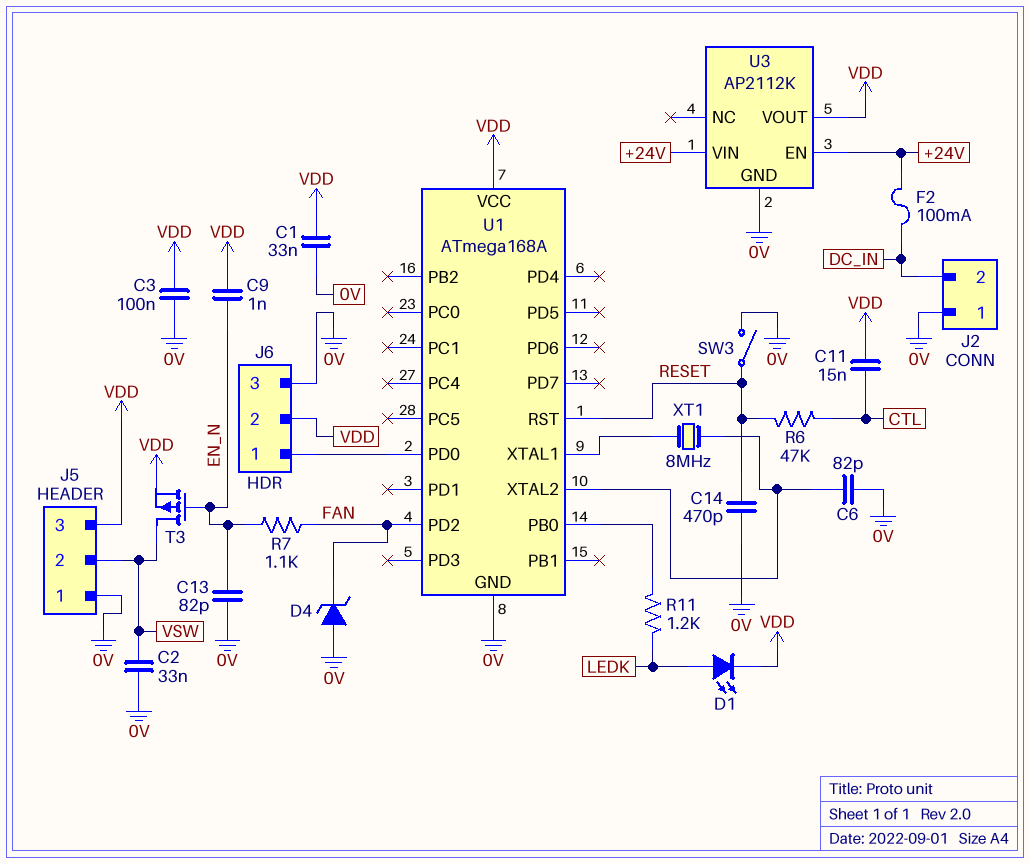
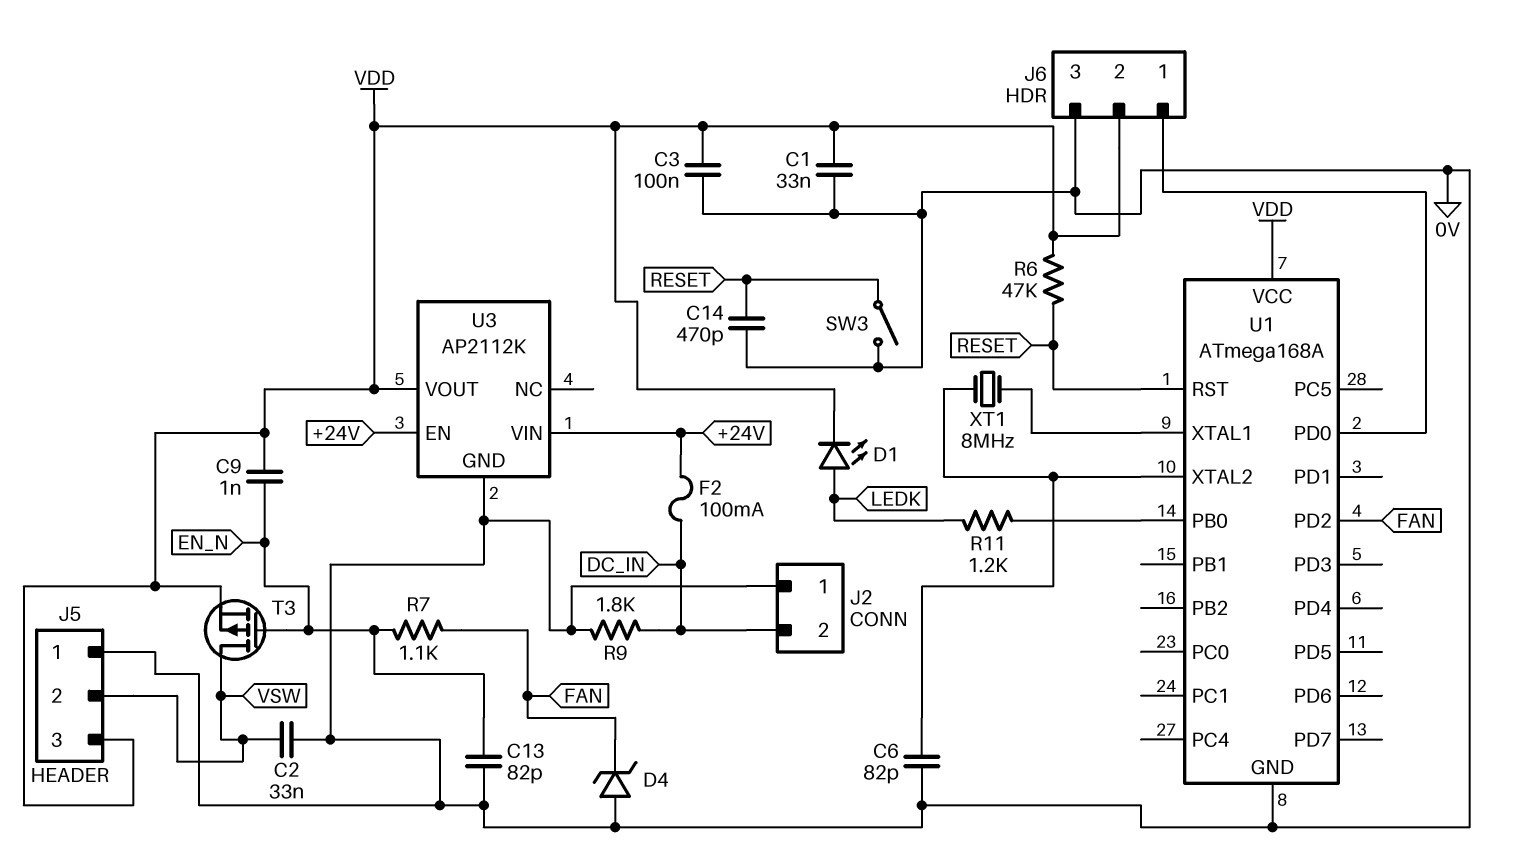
C11: 15nF (CTL, VDD) -> none
R6: 47k (CTL, RESET) -> 47k (RESET, VDD)
R9: none -> 1.8k (0V, DC_IN)

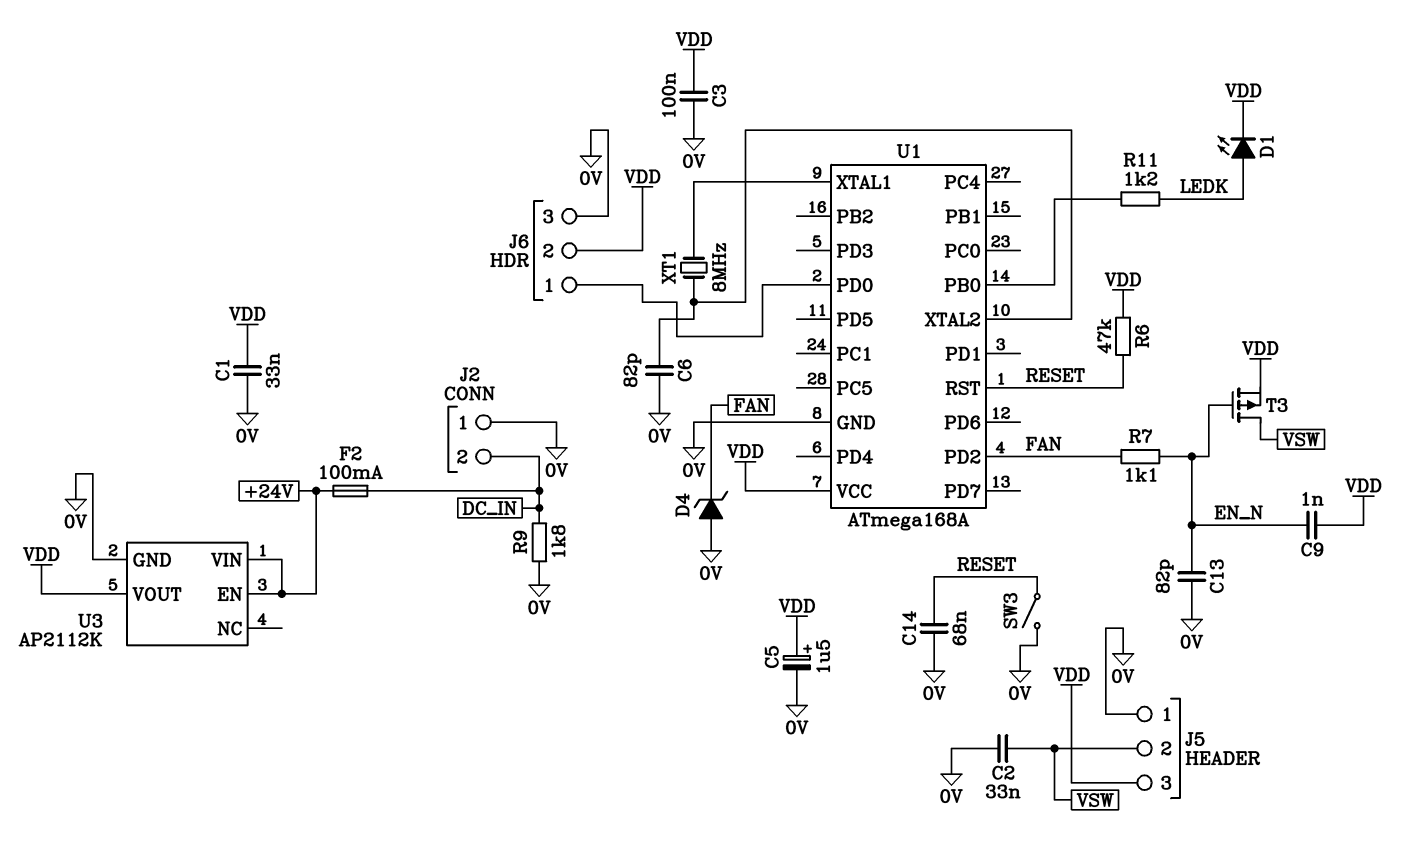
C5: none -> 1.5uF (plus VDD, minus 0V)
C14: 470pF (0V, RESET) -> 68nF (0V, RESET)

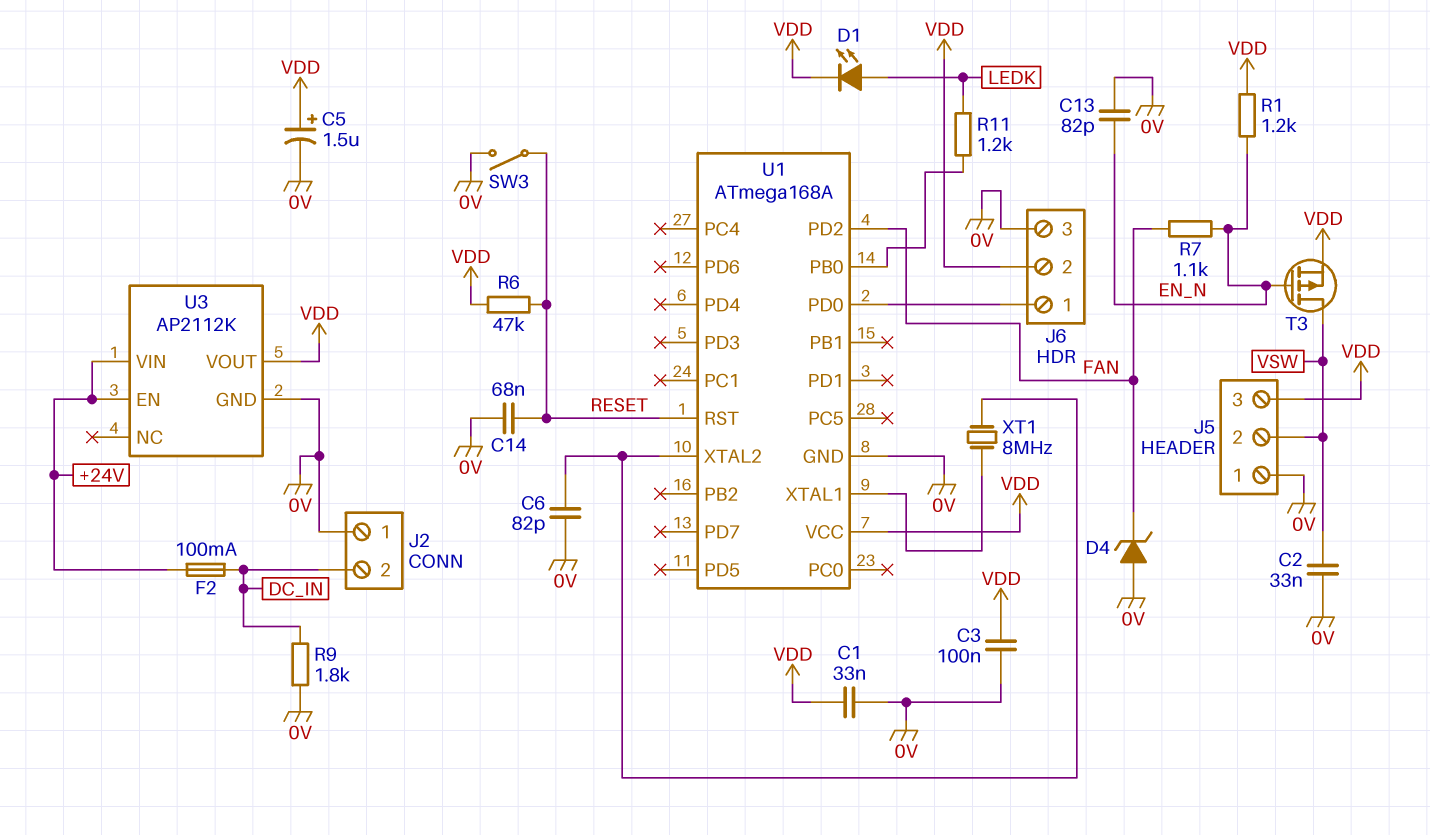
C9: 1nF (EN_N, VDD) -> none
R1: none -> 1.2k (EN_N, VDD)

